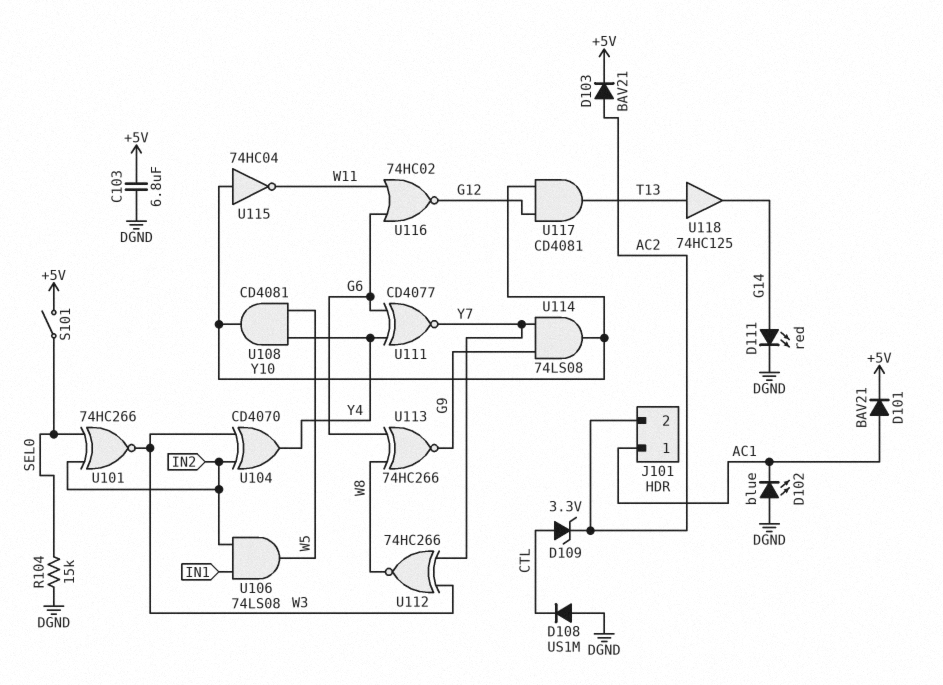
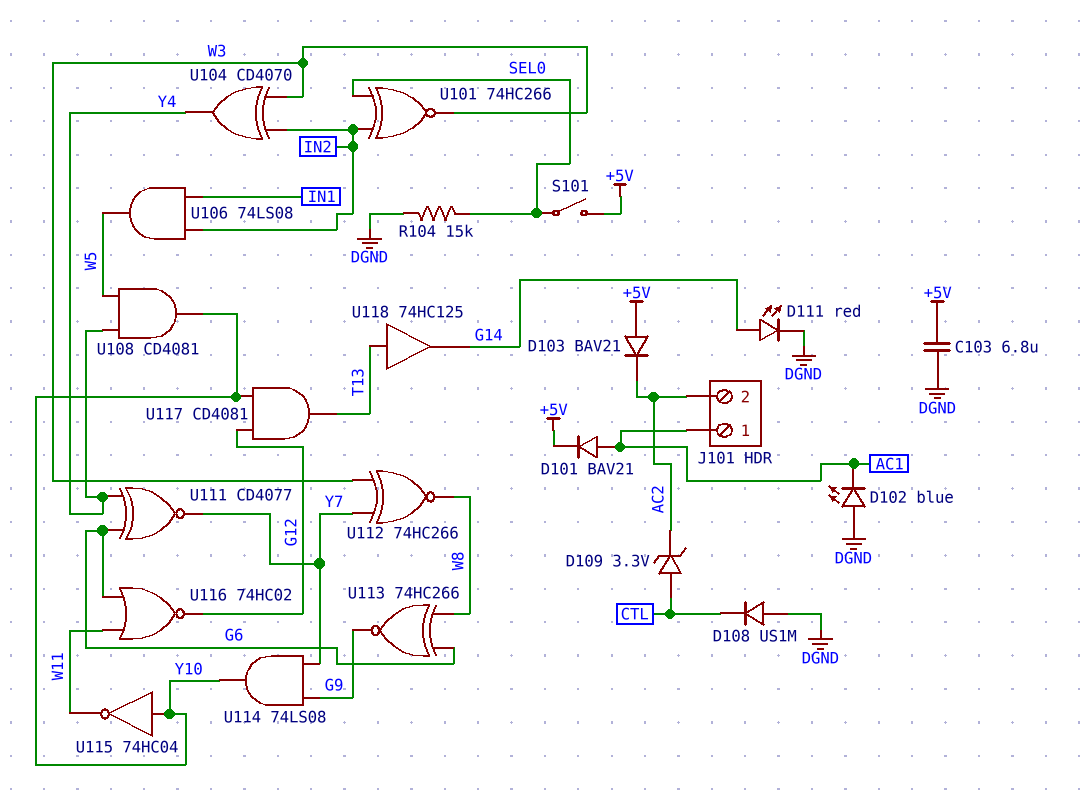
D103: diode BAV21 (A AC2, K +5V) -> diode BAV21 (A +5V, K AC2)

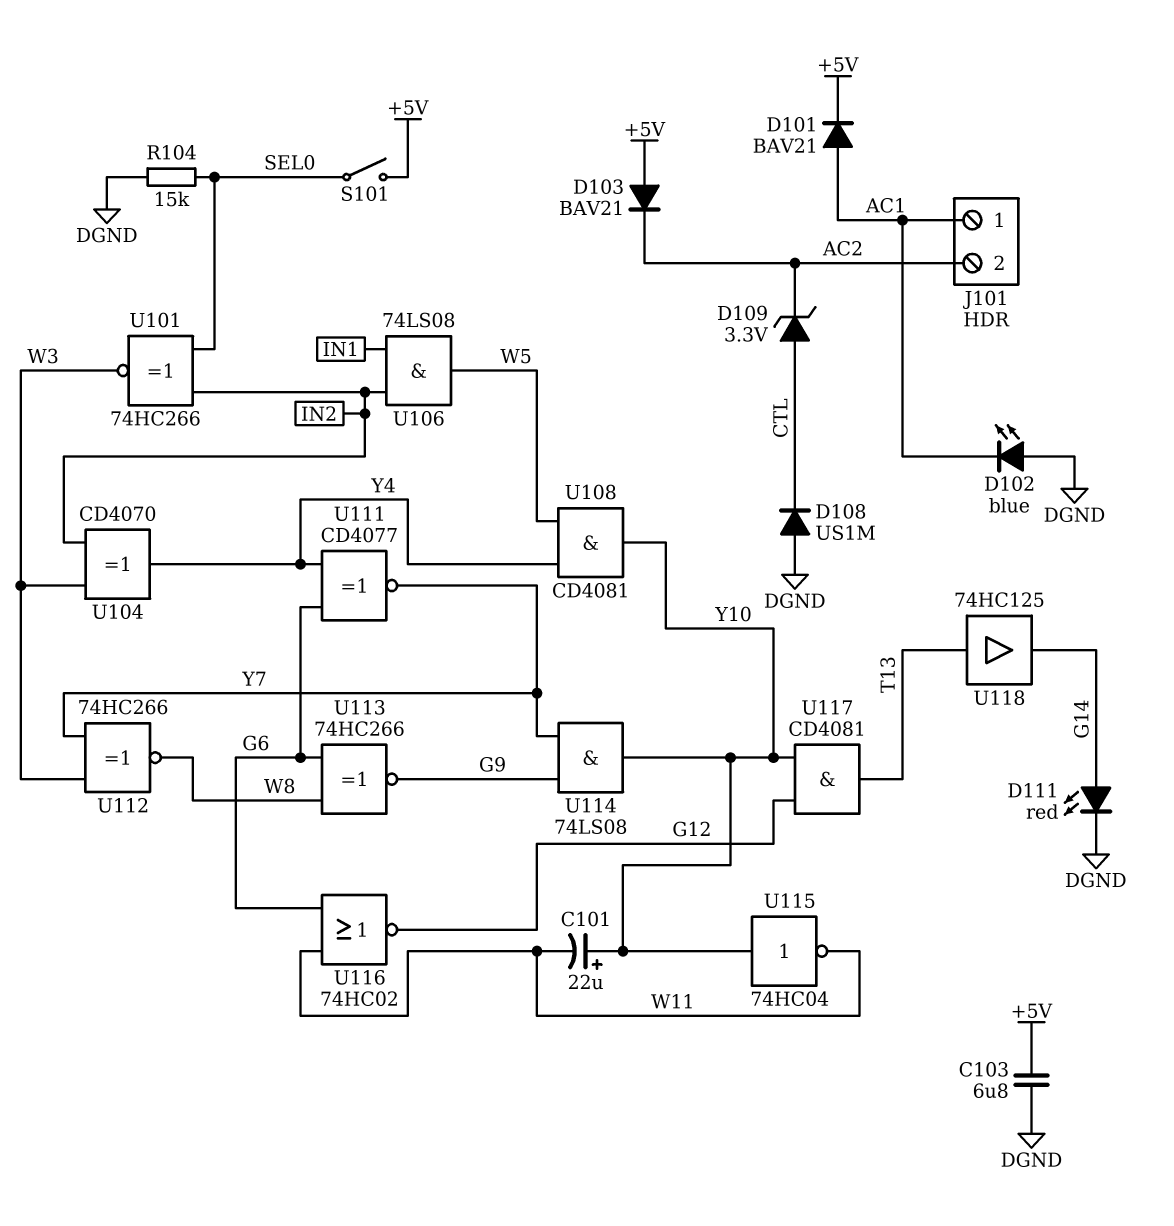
C101: none -> 22uF (plus Y10, minus W11)

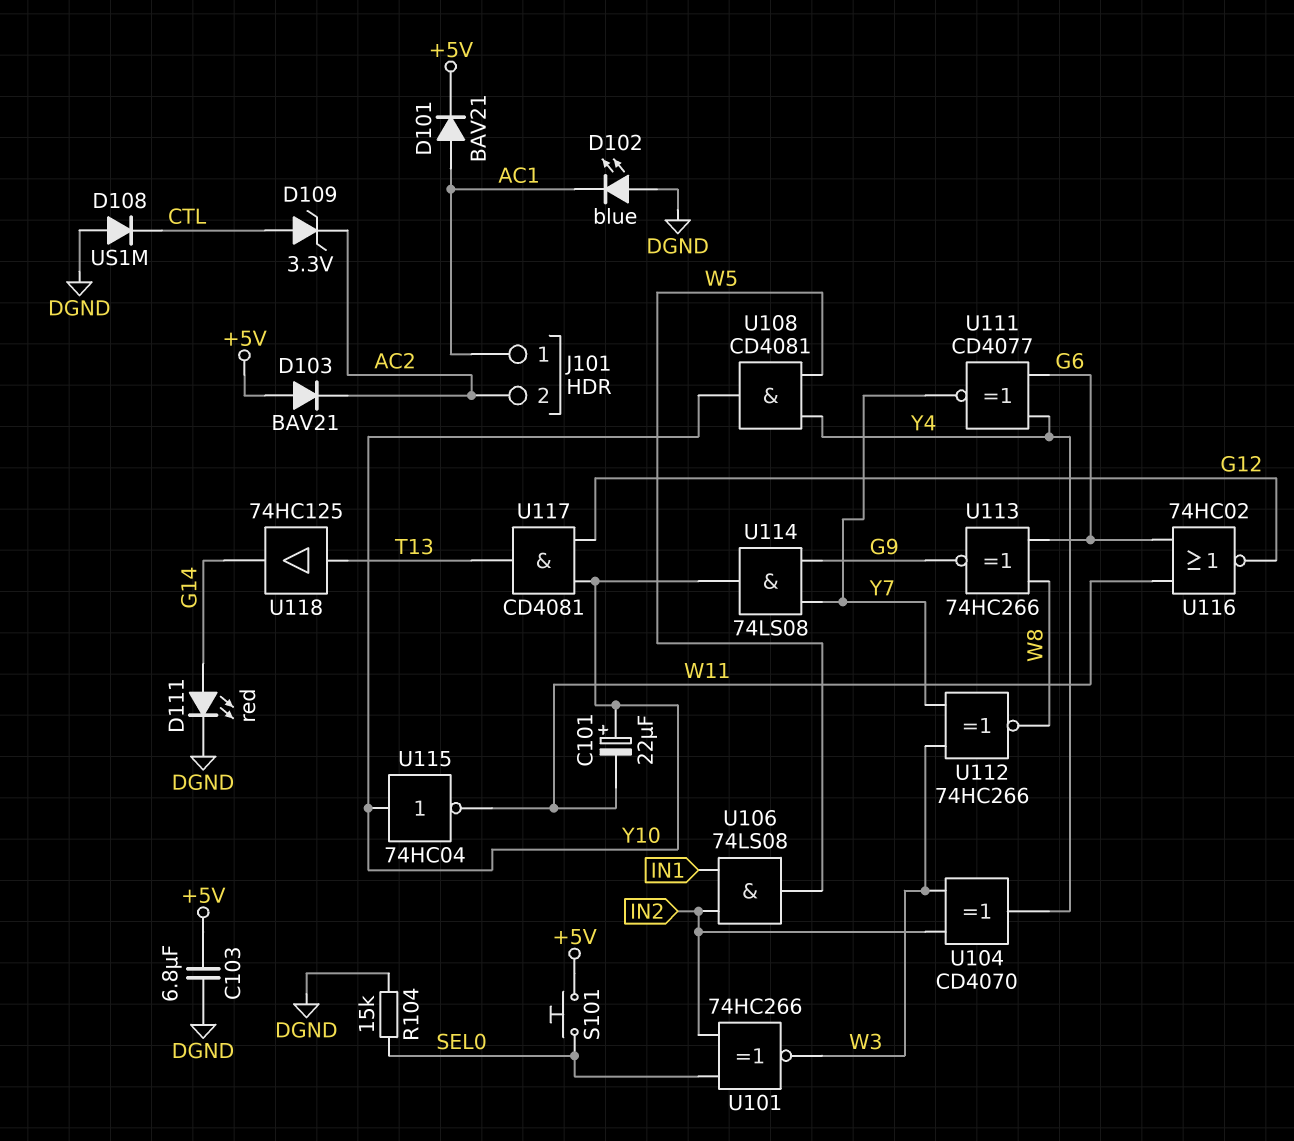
S101: switch (+5V, SEL0) -> button (+5V, SEL0)

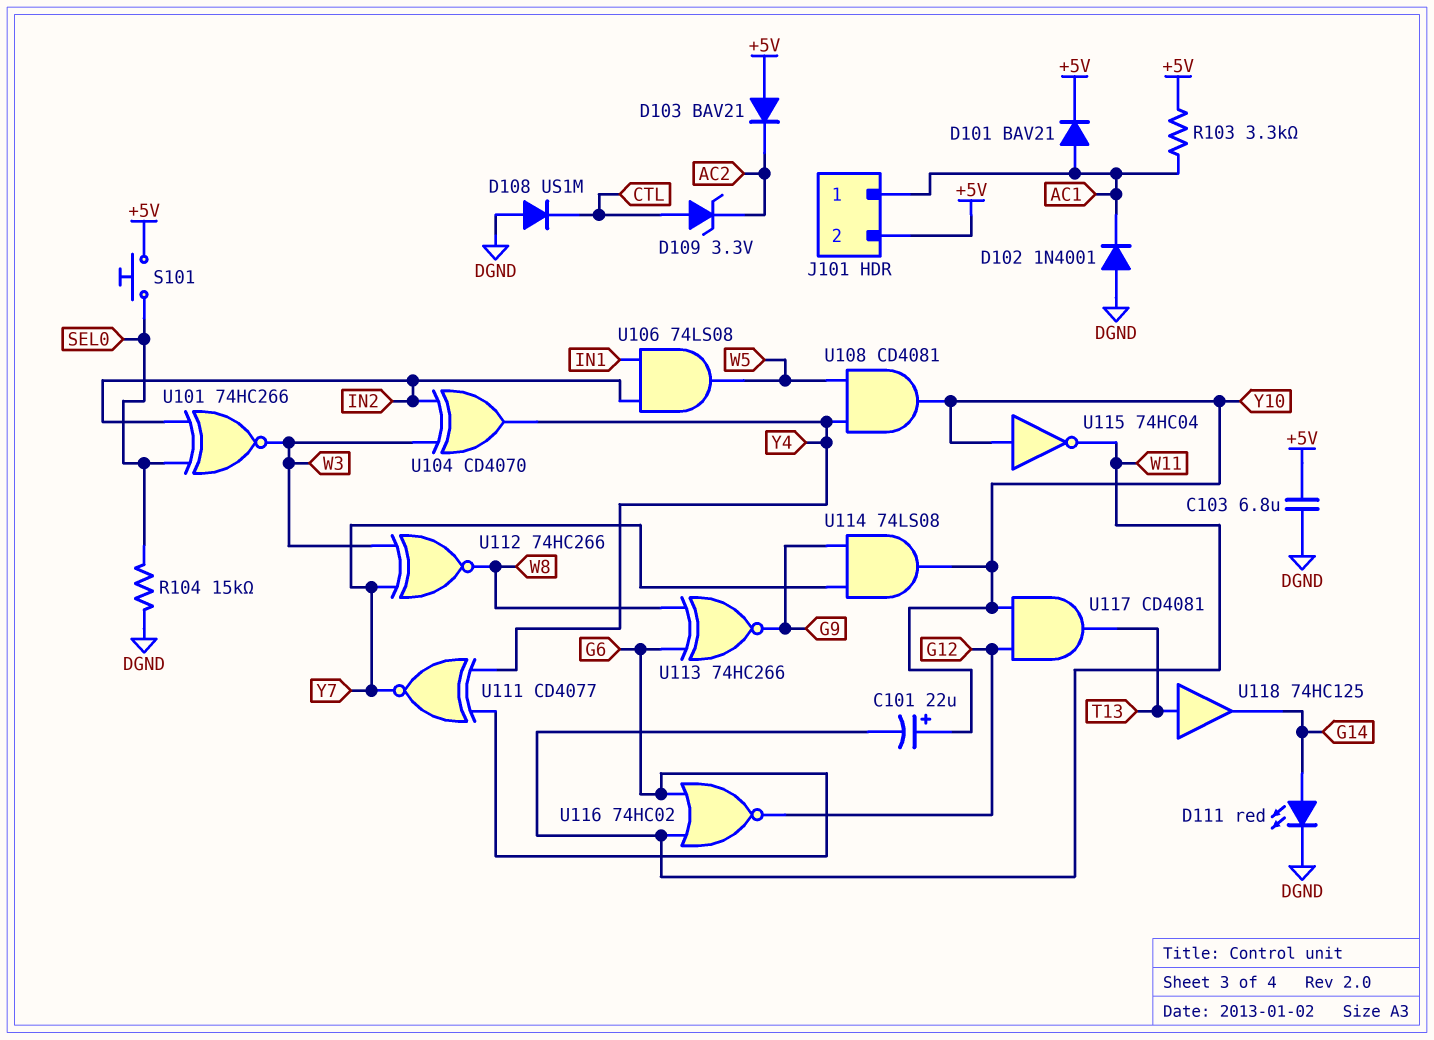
D102: LED blue (A DGND, K AC1) -> diode 1N4001 (A DGND, K AC1)
J101 pin 2: AC2 -> +5V
R103: none -> 3.3k (+5V, AC1)

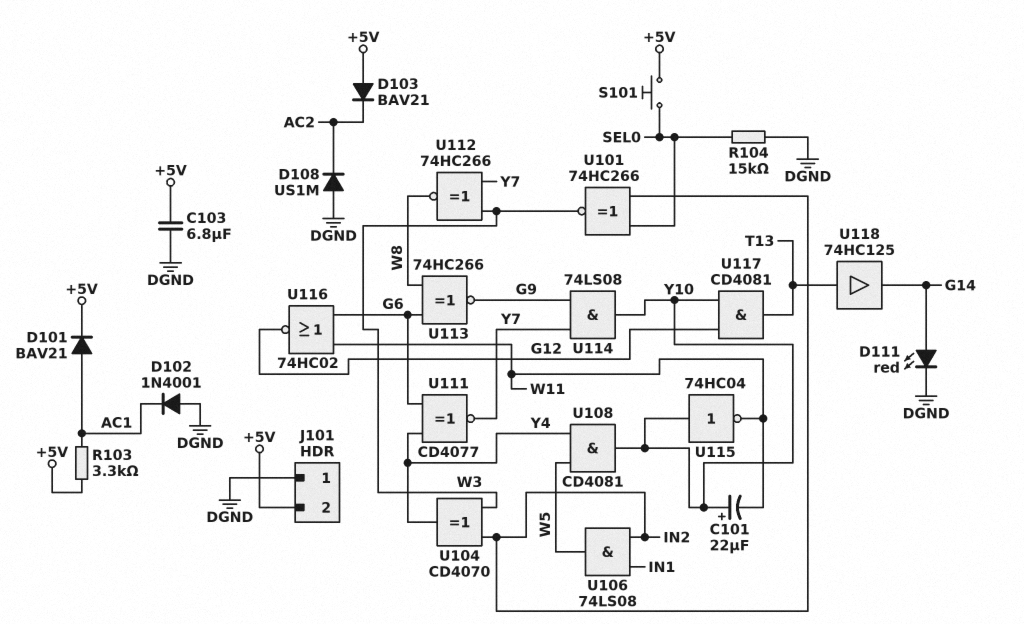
D108: diode US1M (A DGND, K CTL) -> diode US1M (A DGND, K AC2)
D109: zener 3.3V (A CTL, K AC2) -> none
J101 pin 1: AC1 -> DGND

